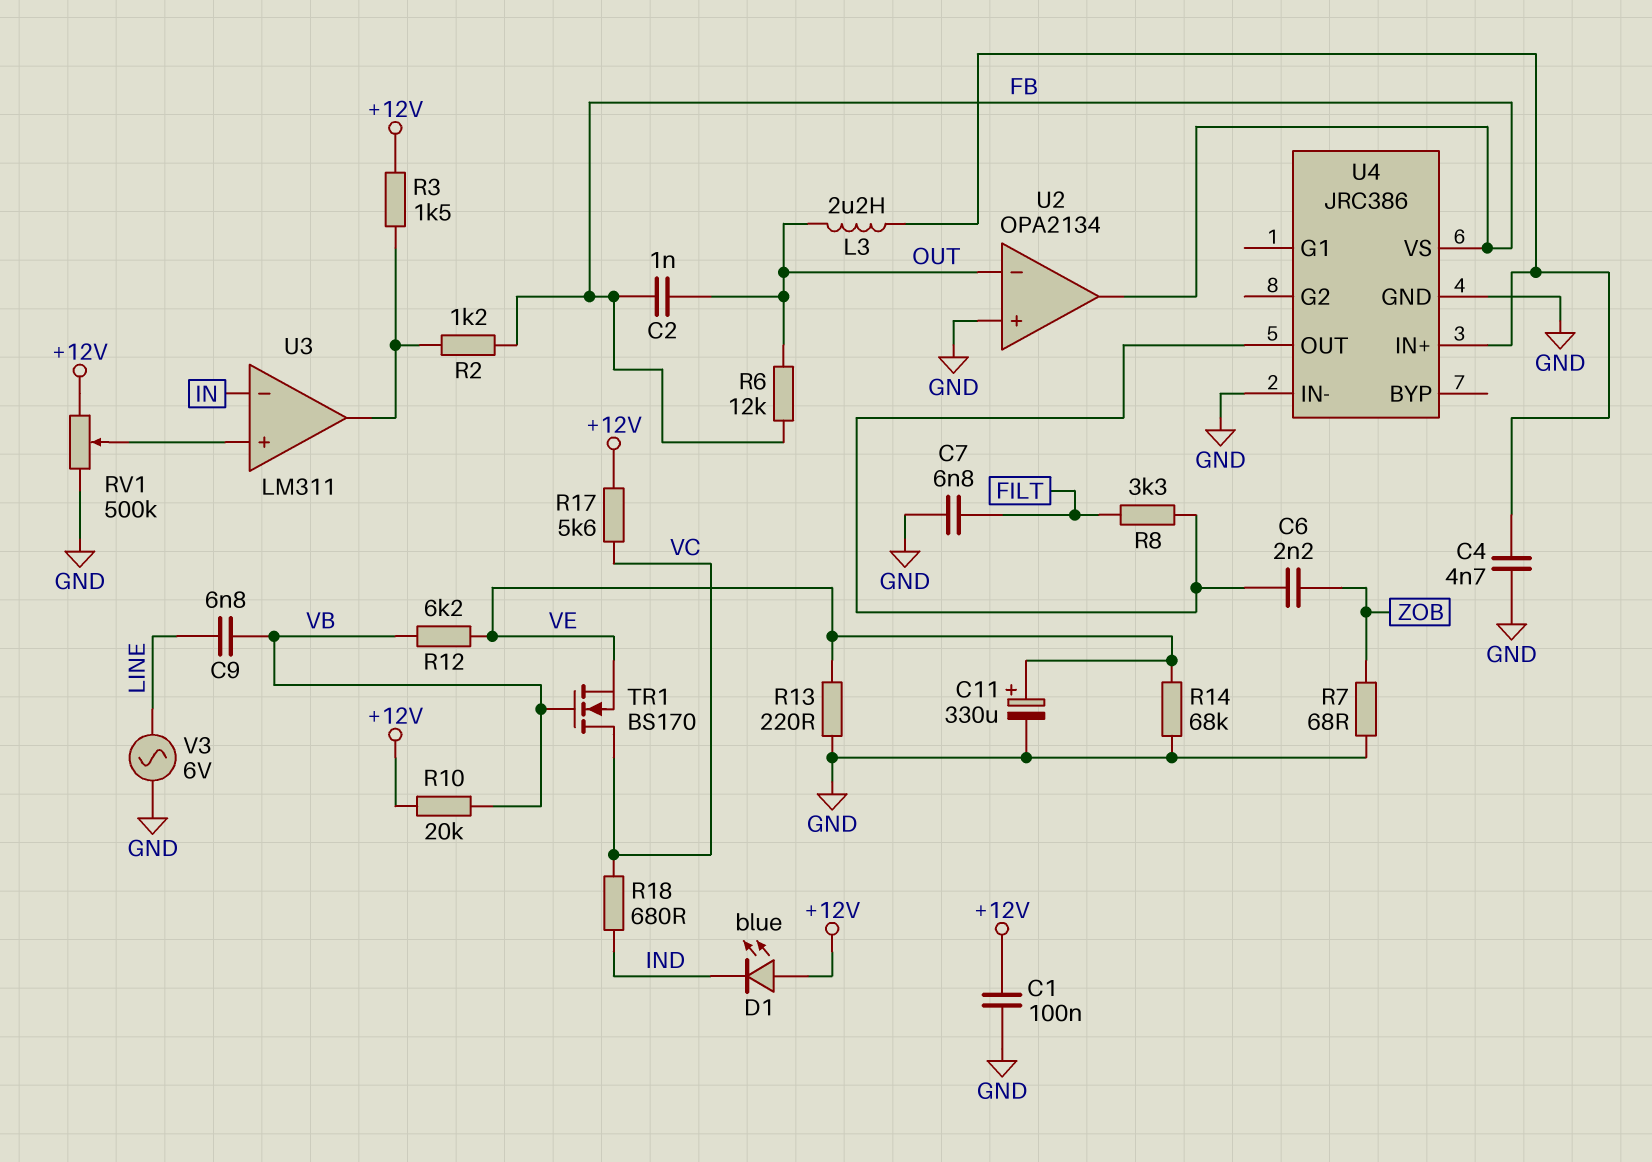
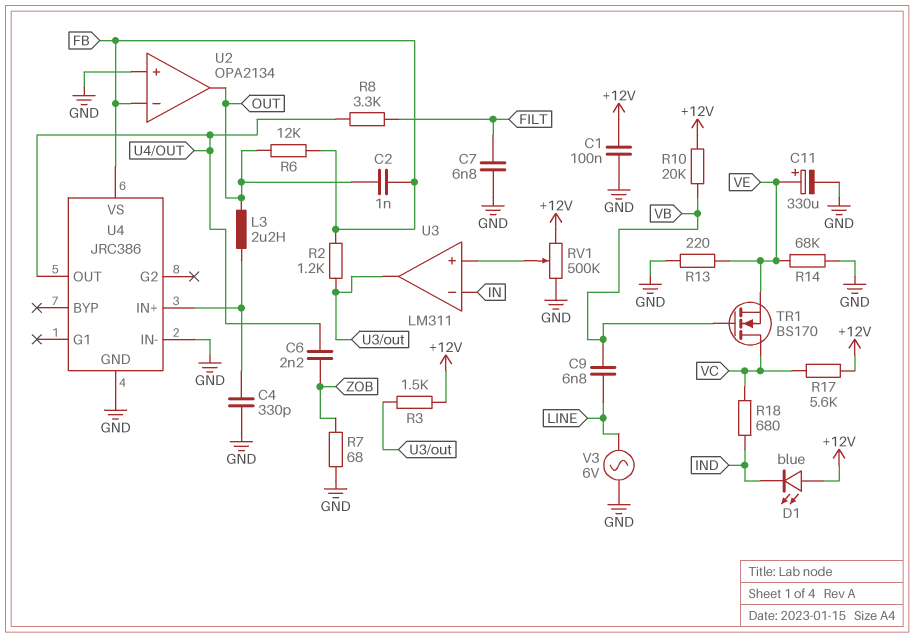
C4: 4.7nF (GND, U4/IN+) -> 330pF (GND, U4/IN+)
R12: 6.2k (VB, VE) -> none
U2 pin in-: OUT -> FB
U2 pin out: FB -> OUT

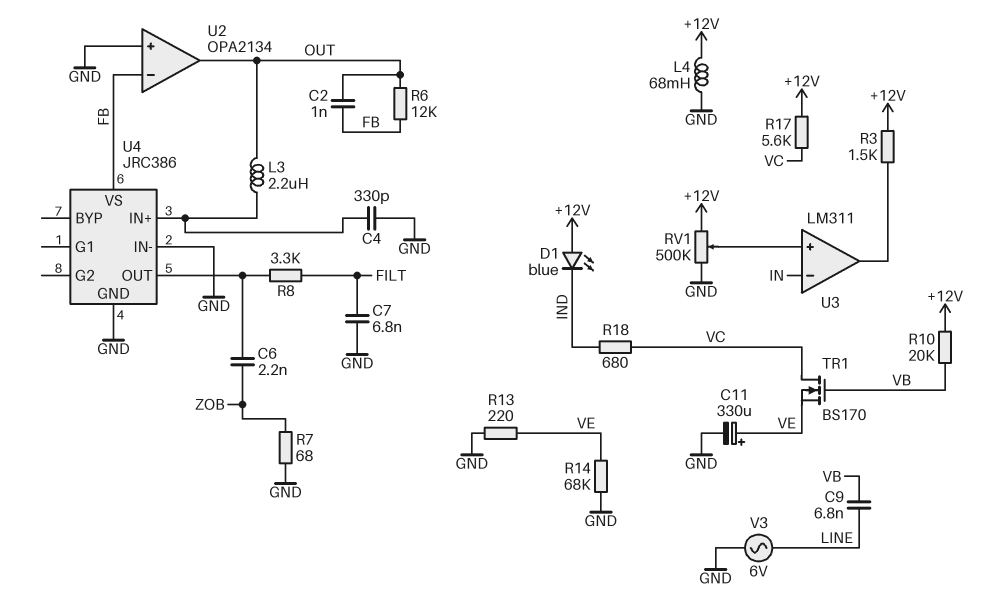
C1: 100nF (+12V, GND) -> none
L4: none -> 68mH (+12V, GND)
R2: 1.2k (FB, U3/out) -> none

